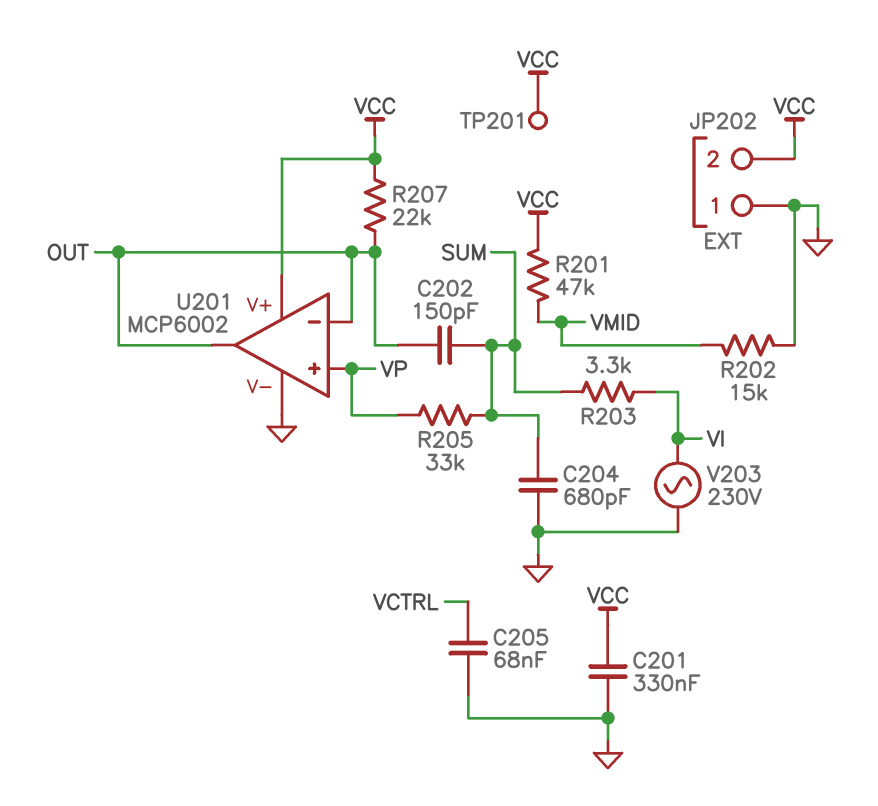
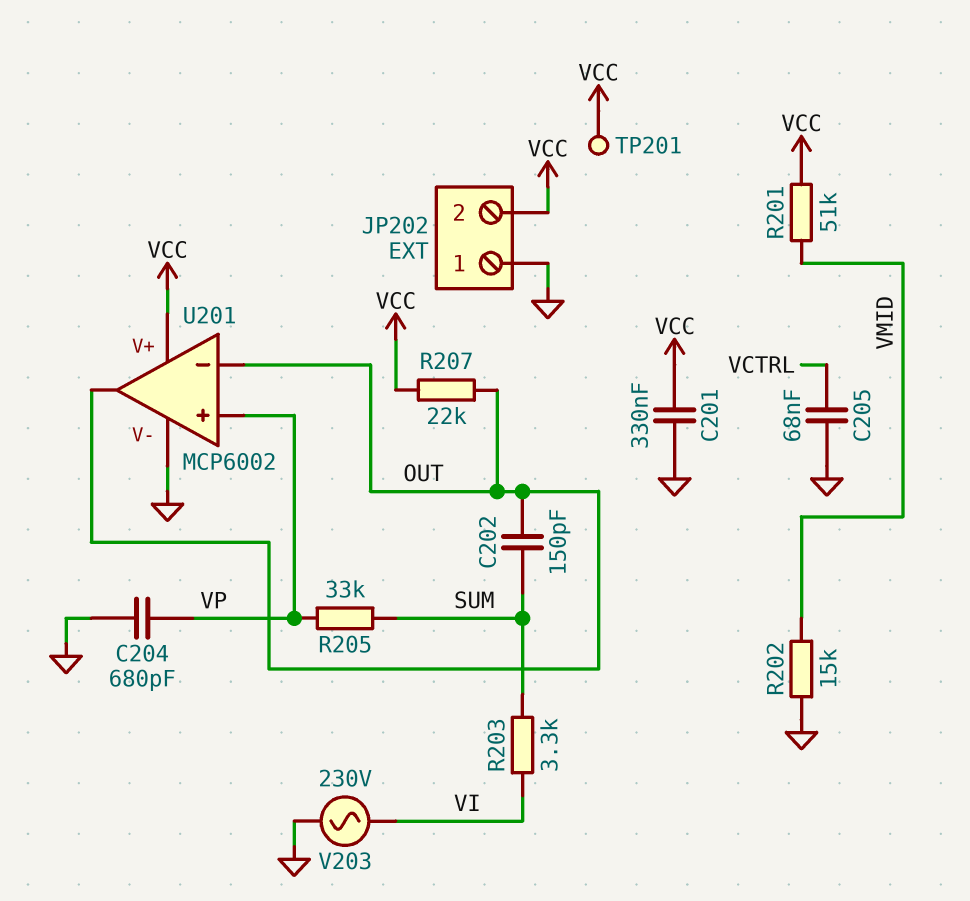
C204: 680pF (GND, SUM) -> 680pF (GND, VP)
R201: 47k (VCC, VMID) -> 51k (VCC, VMID)

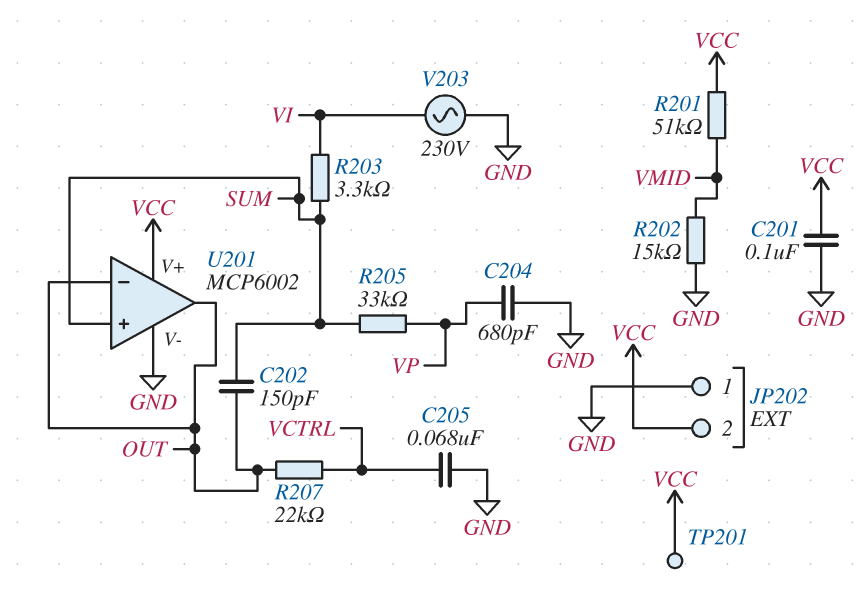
C201: 330nF (GND, VCC) -> 100nF (GND, VCC)
R207: 22k (OUT, VCC) -> 22k (OUT, VCTRL)
U201 pin in+: VP -> SUM

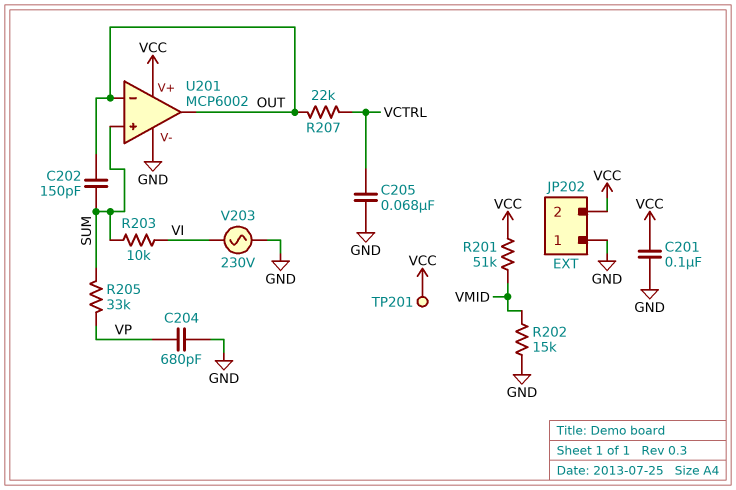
R203: 3.3k (SUM, VI) -> 10k (SUM, VI)

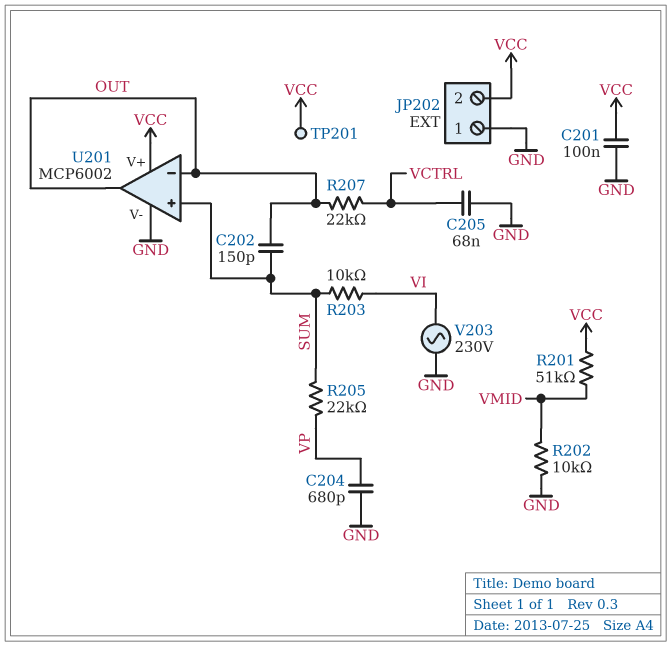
R202: 15k (GND, VMID) -> 10k (GND, VMID)
R205: 33k (SUM, VP) -> 22k (SUM, VP)

